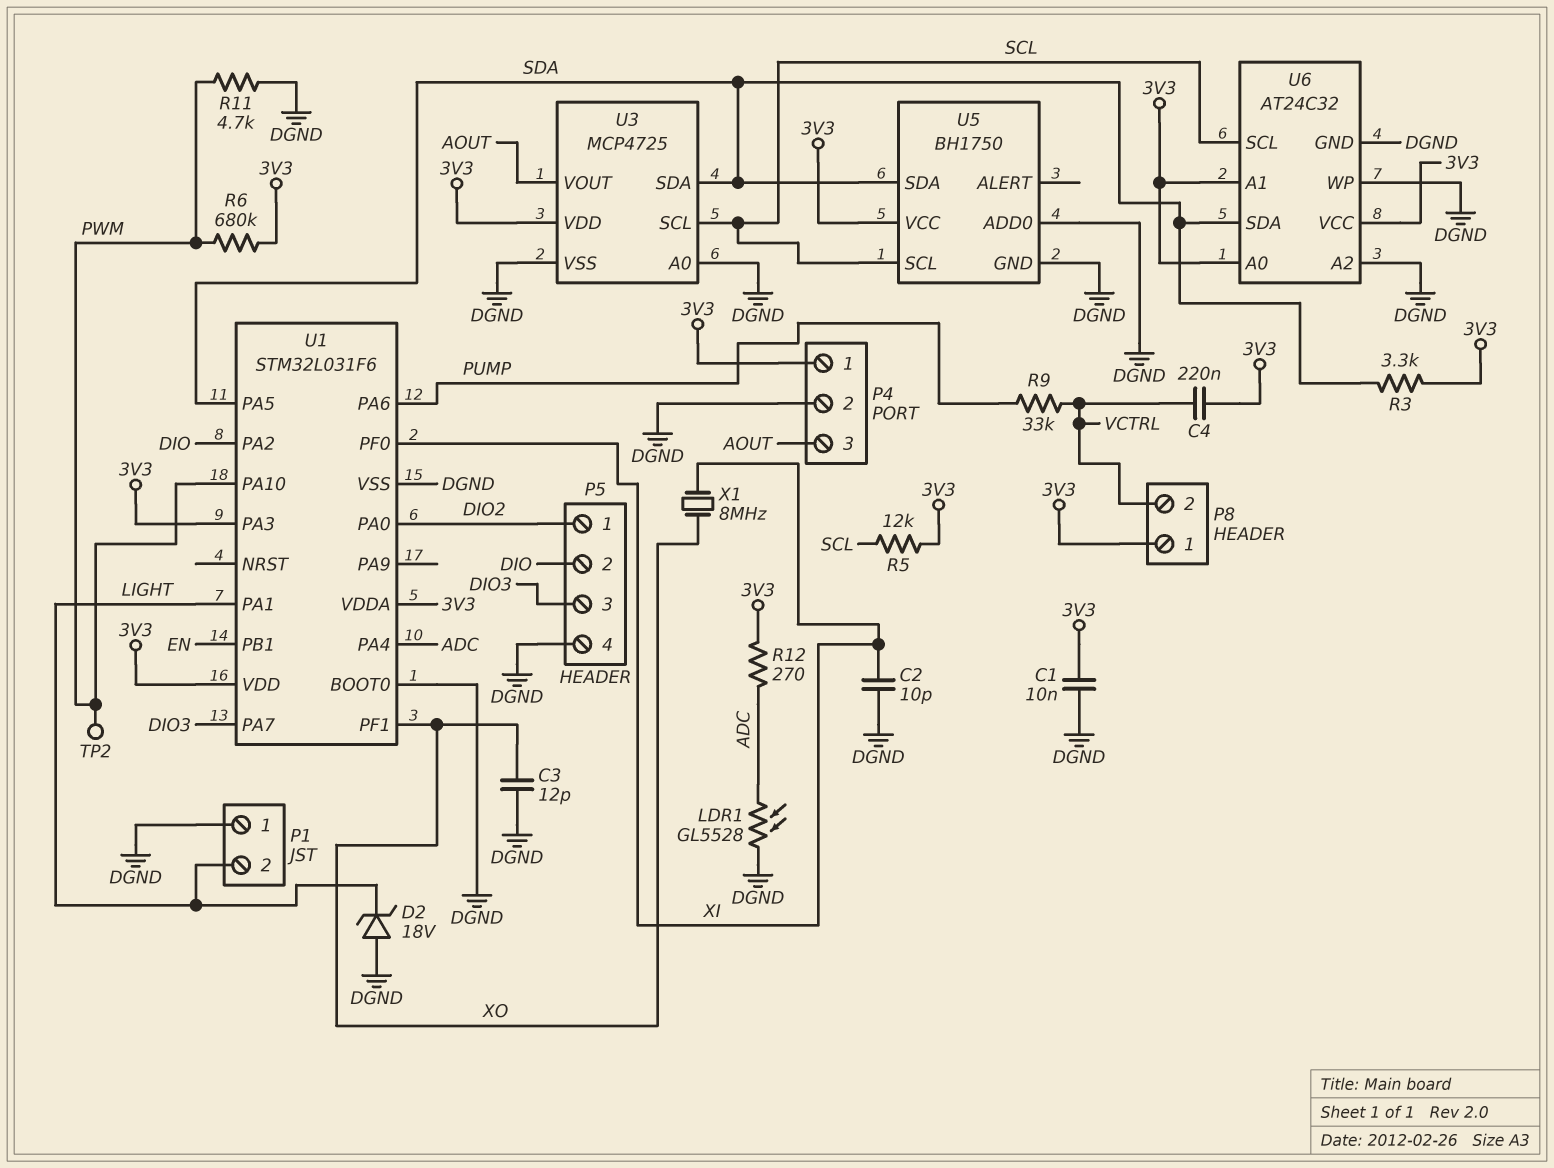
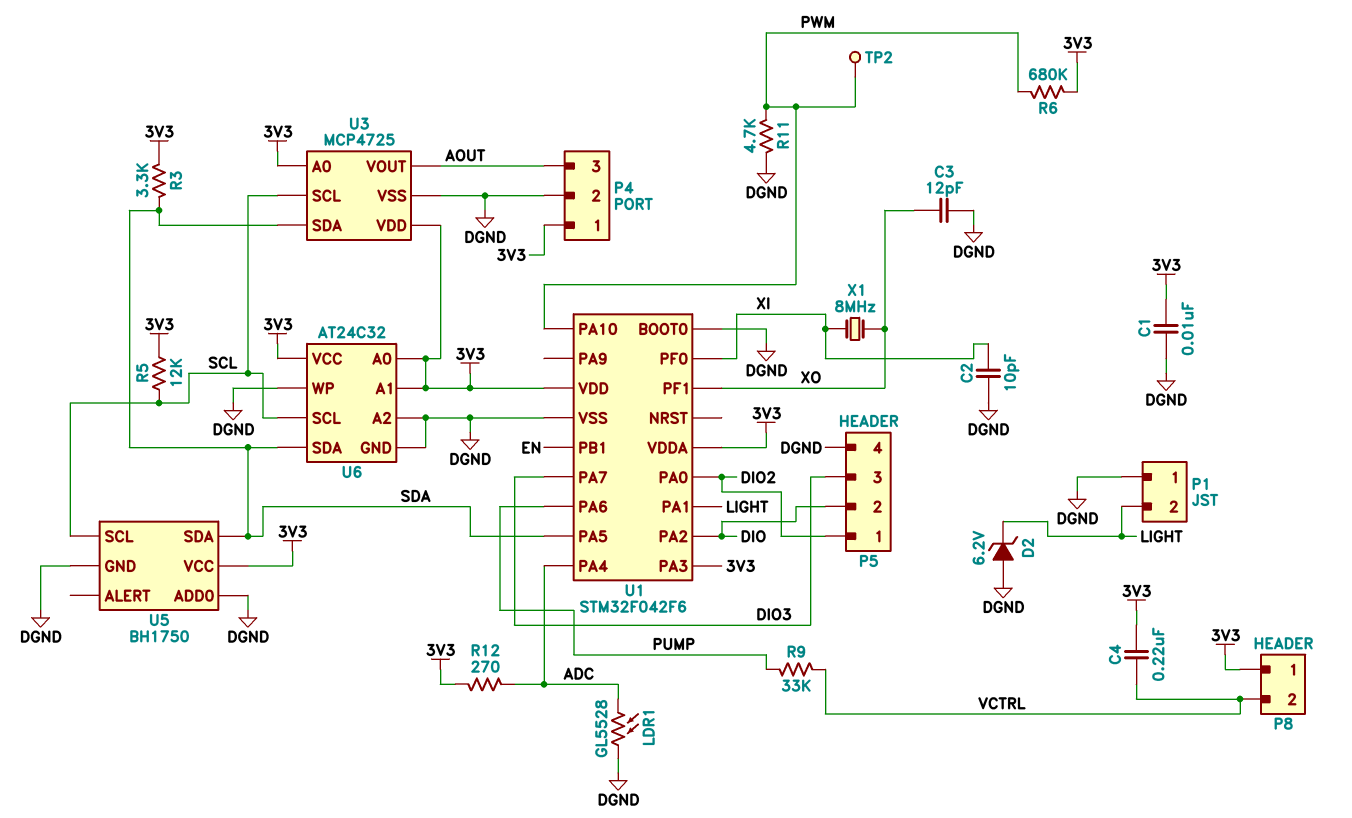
D2: zener 18V (A DGND, K LIGHT) -> zener 6.2V (A DGND, K LIGHT)
U1: STM32L031F6 -> STM32F042F6
U3 pin A0: DGND -> 3V3

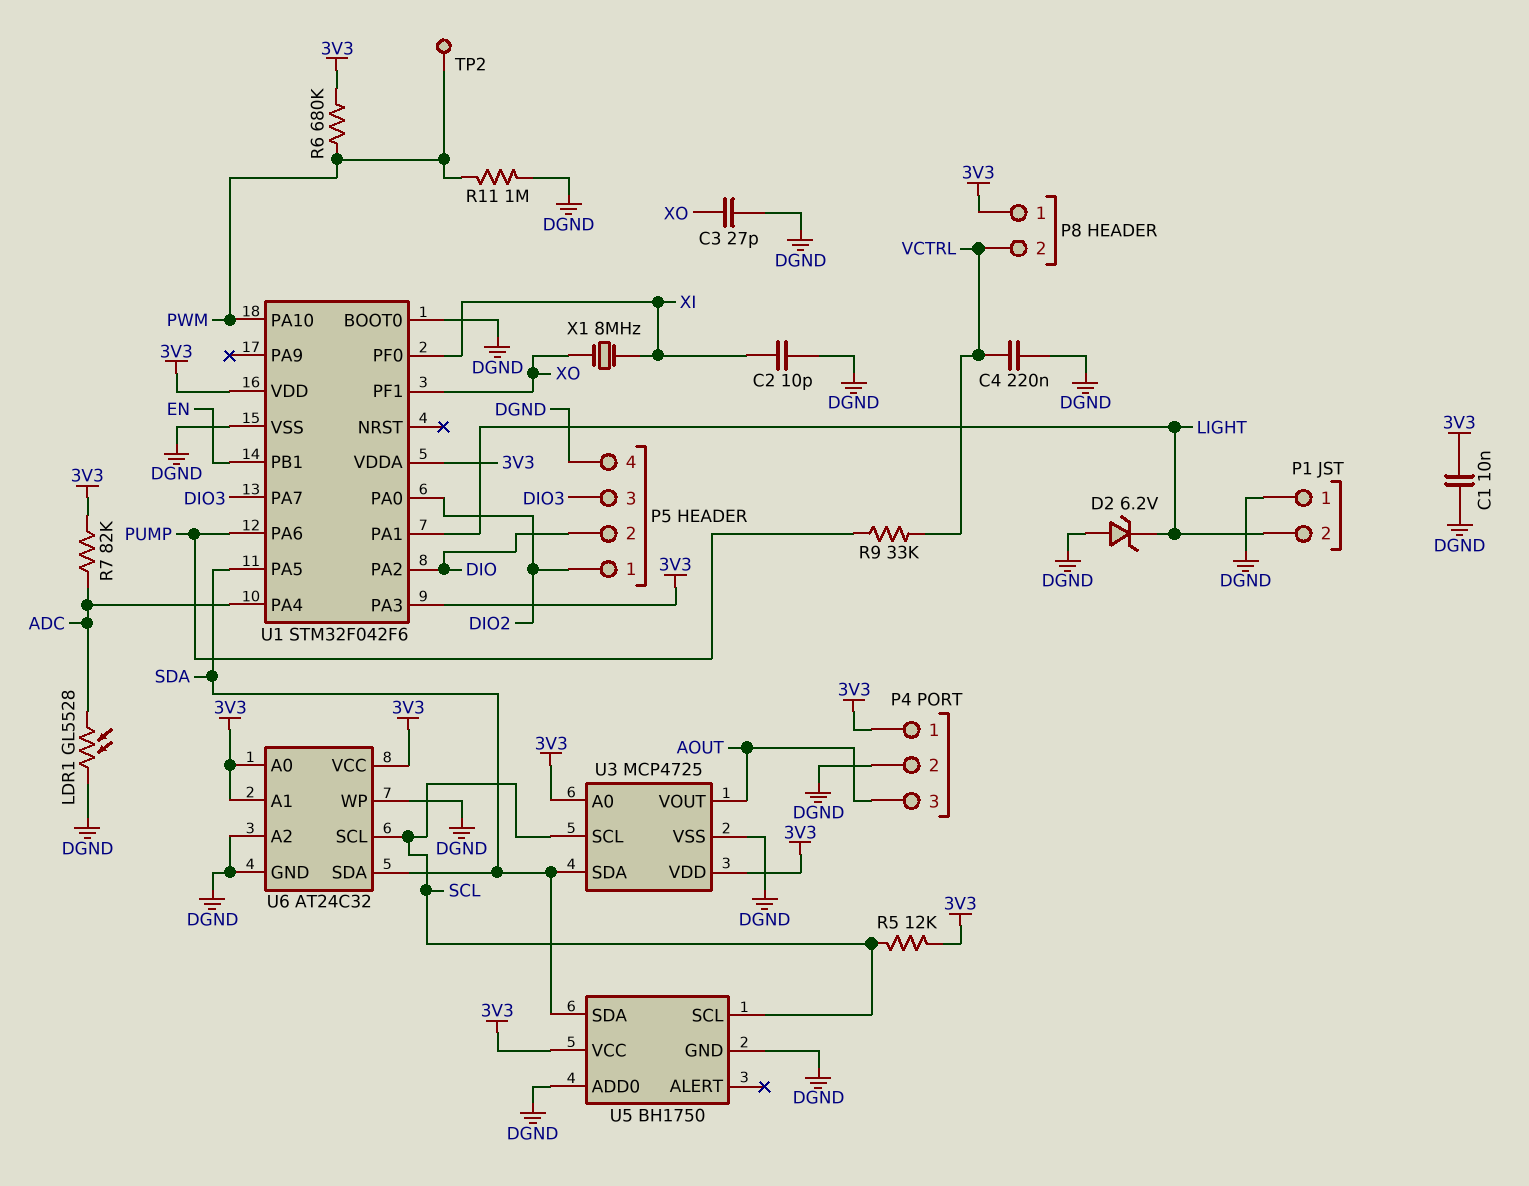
C3: 12pF (DGND, XO) -> 27pF (DGND, XO)
C4: 220nF (3V3, VCTRL) -> 220nF (DGND, VCTRL)
R3: 3.3k (3V3, SDA) -> none
R7: none -> 82k (3V3, ADC)
R11: 4.7k (DGND, PWM) -> 1M (DGND, PWM)
R12: 270 (3V3, ADC) -> none

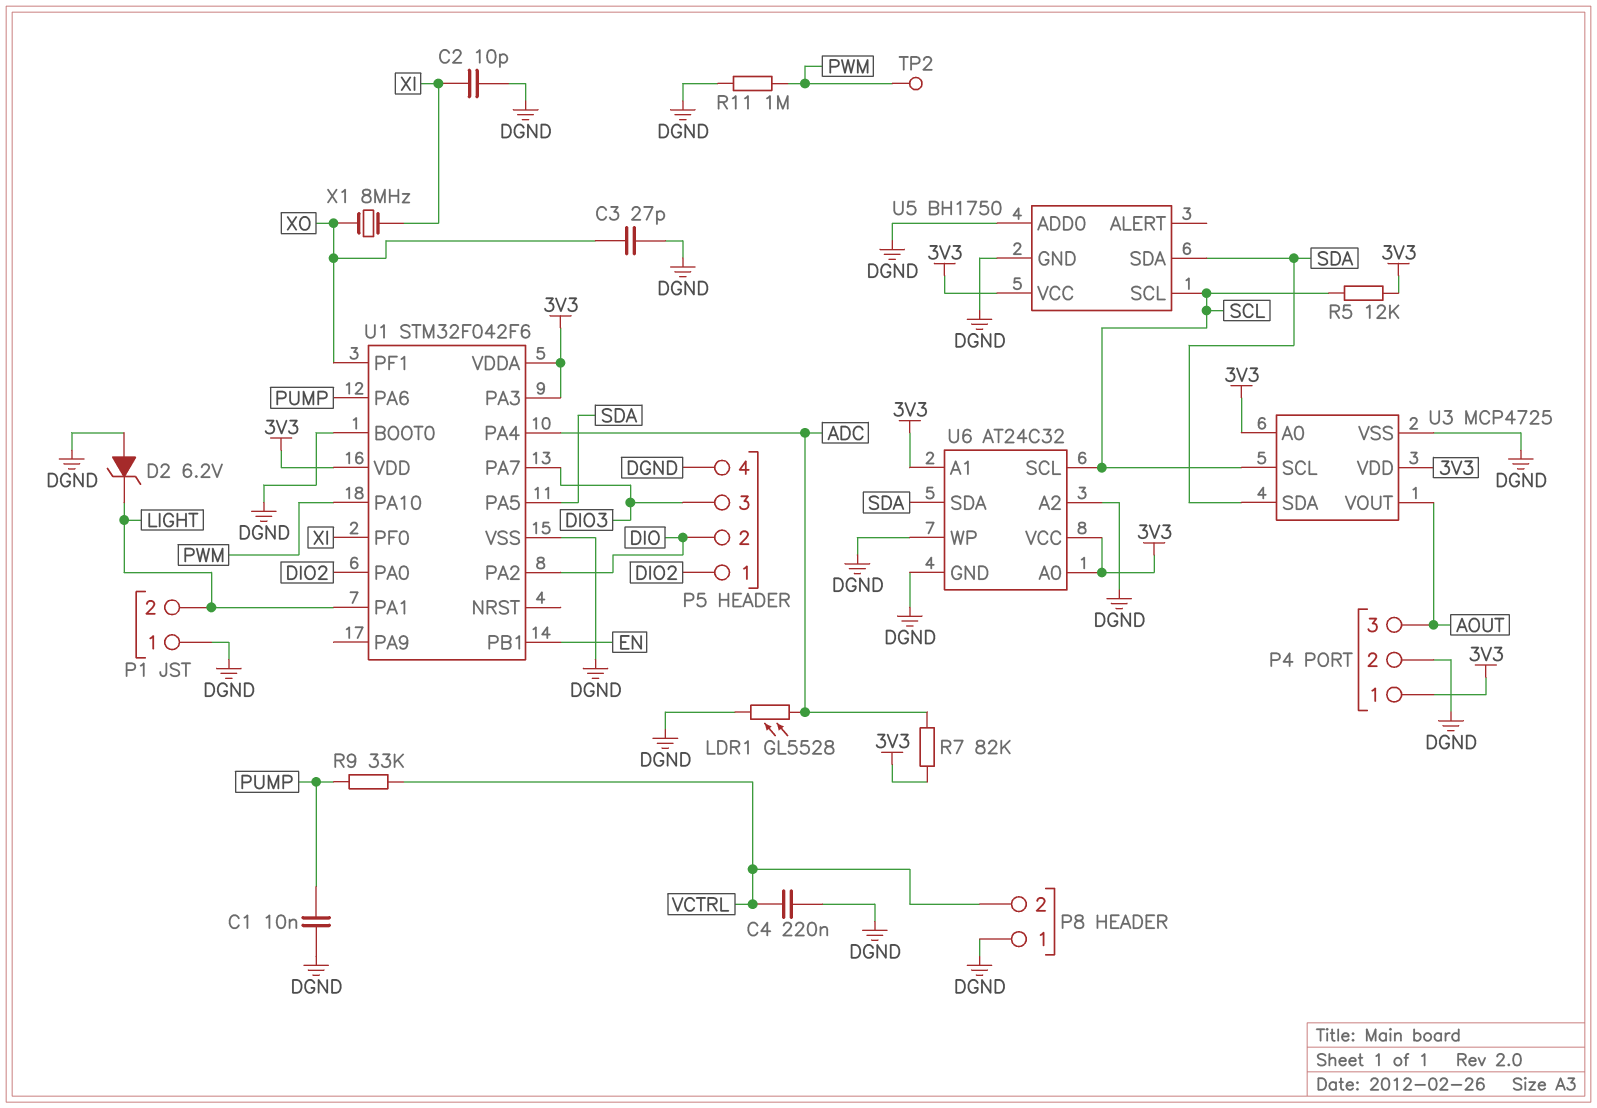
C1: 10nF (3V3, DGND) -> 10nF (DGND, PUMP)
P8 pin 1: 3V3 -> DGND
R6: 680k (3V3, PWM) -> none

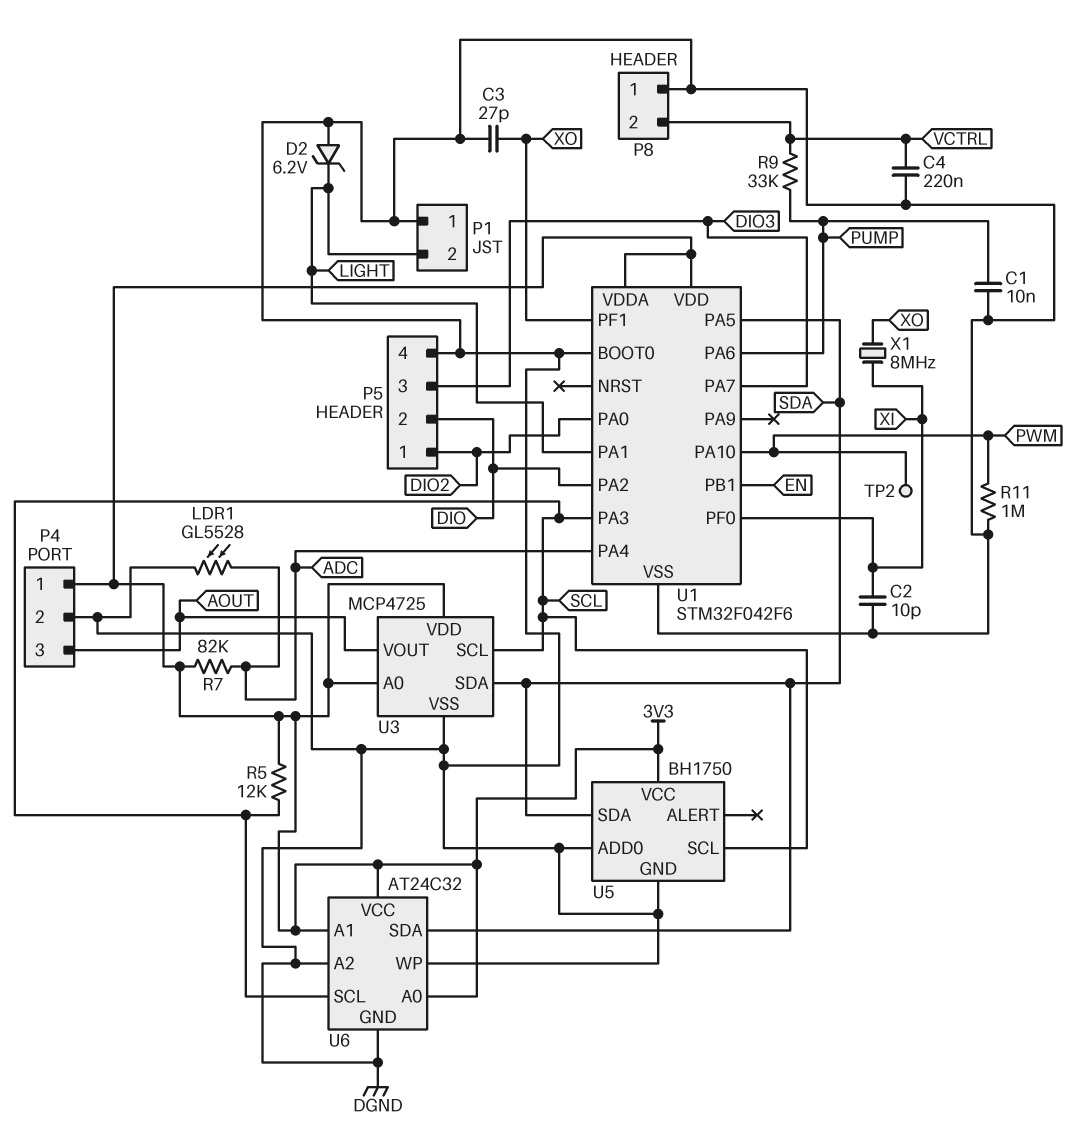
U1 pin PA3: 3V3 -> SCL

